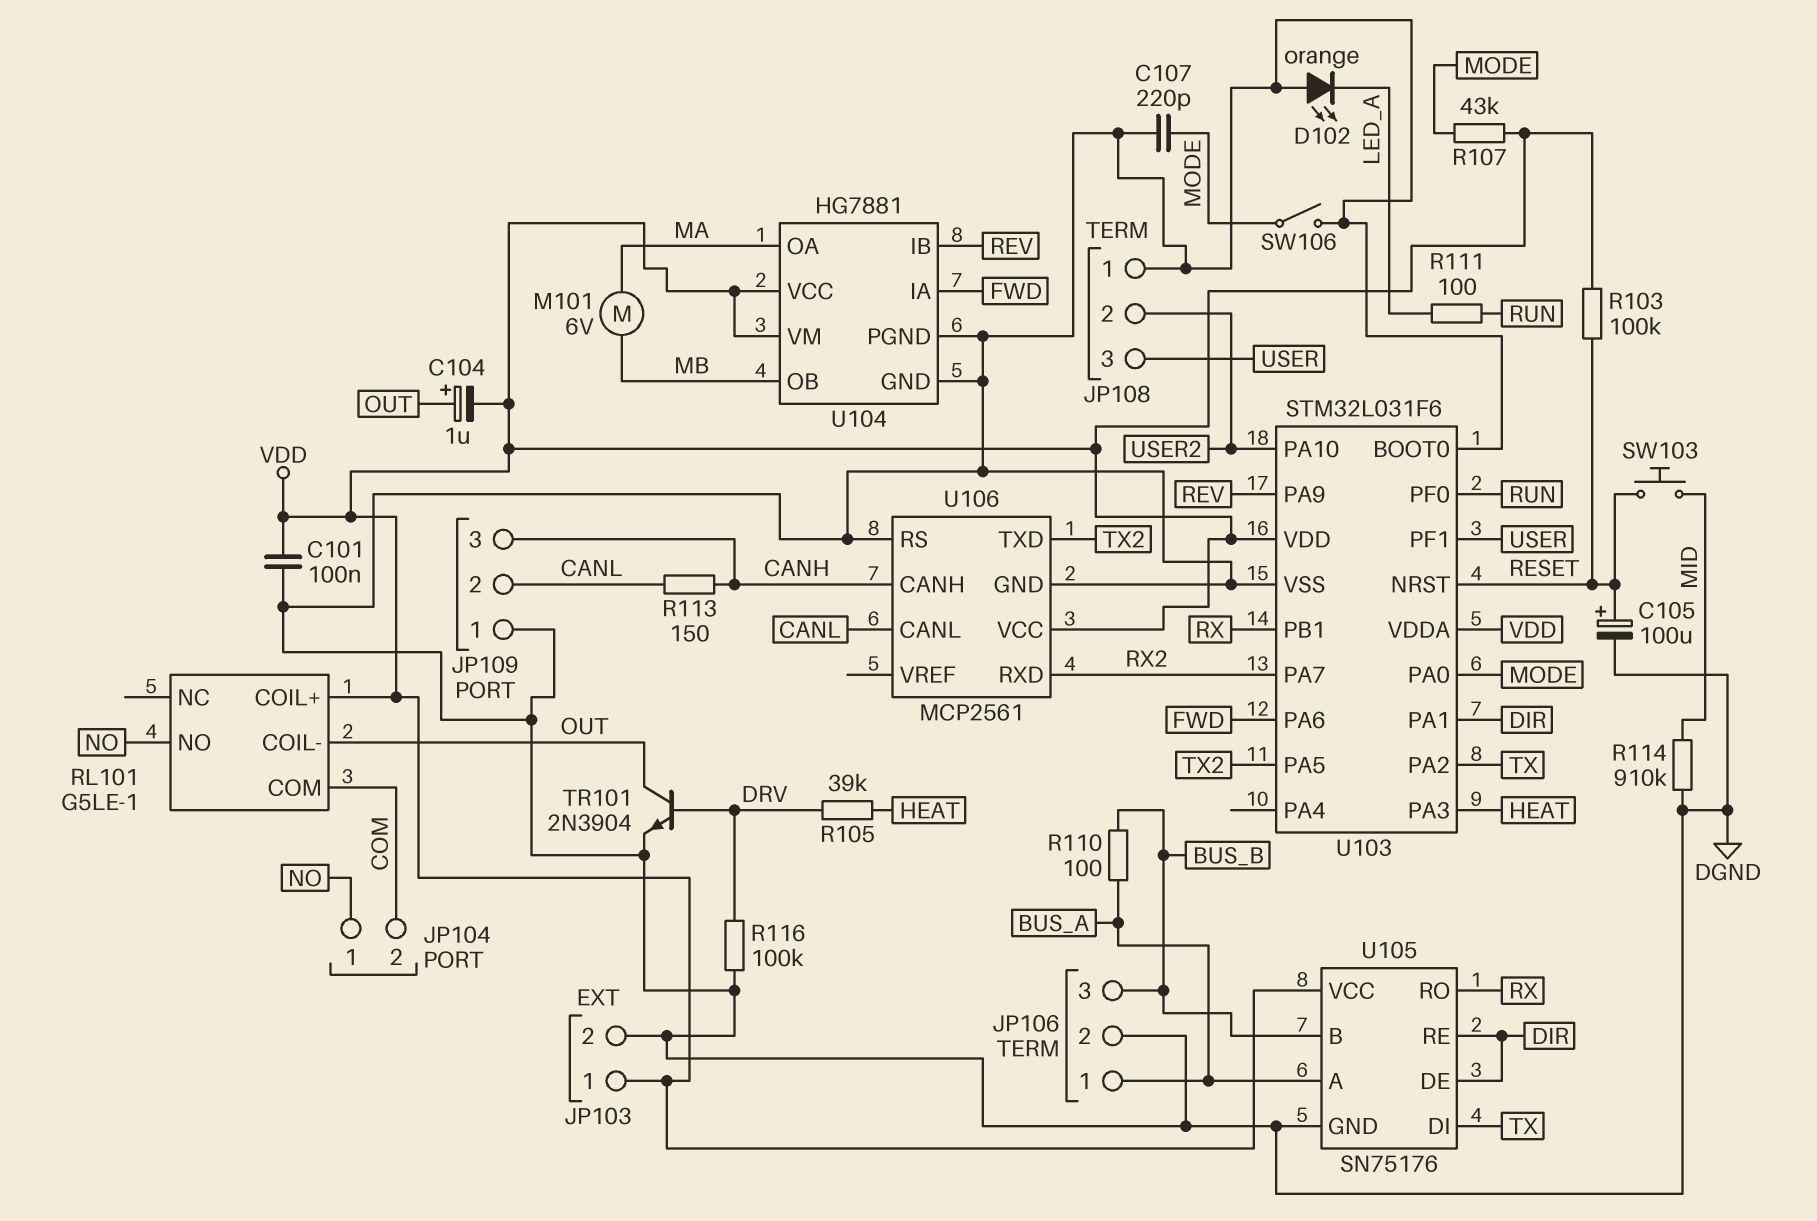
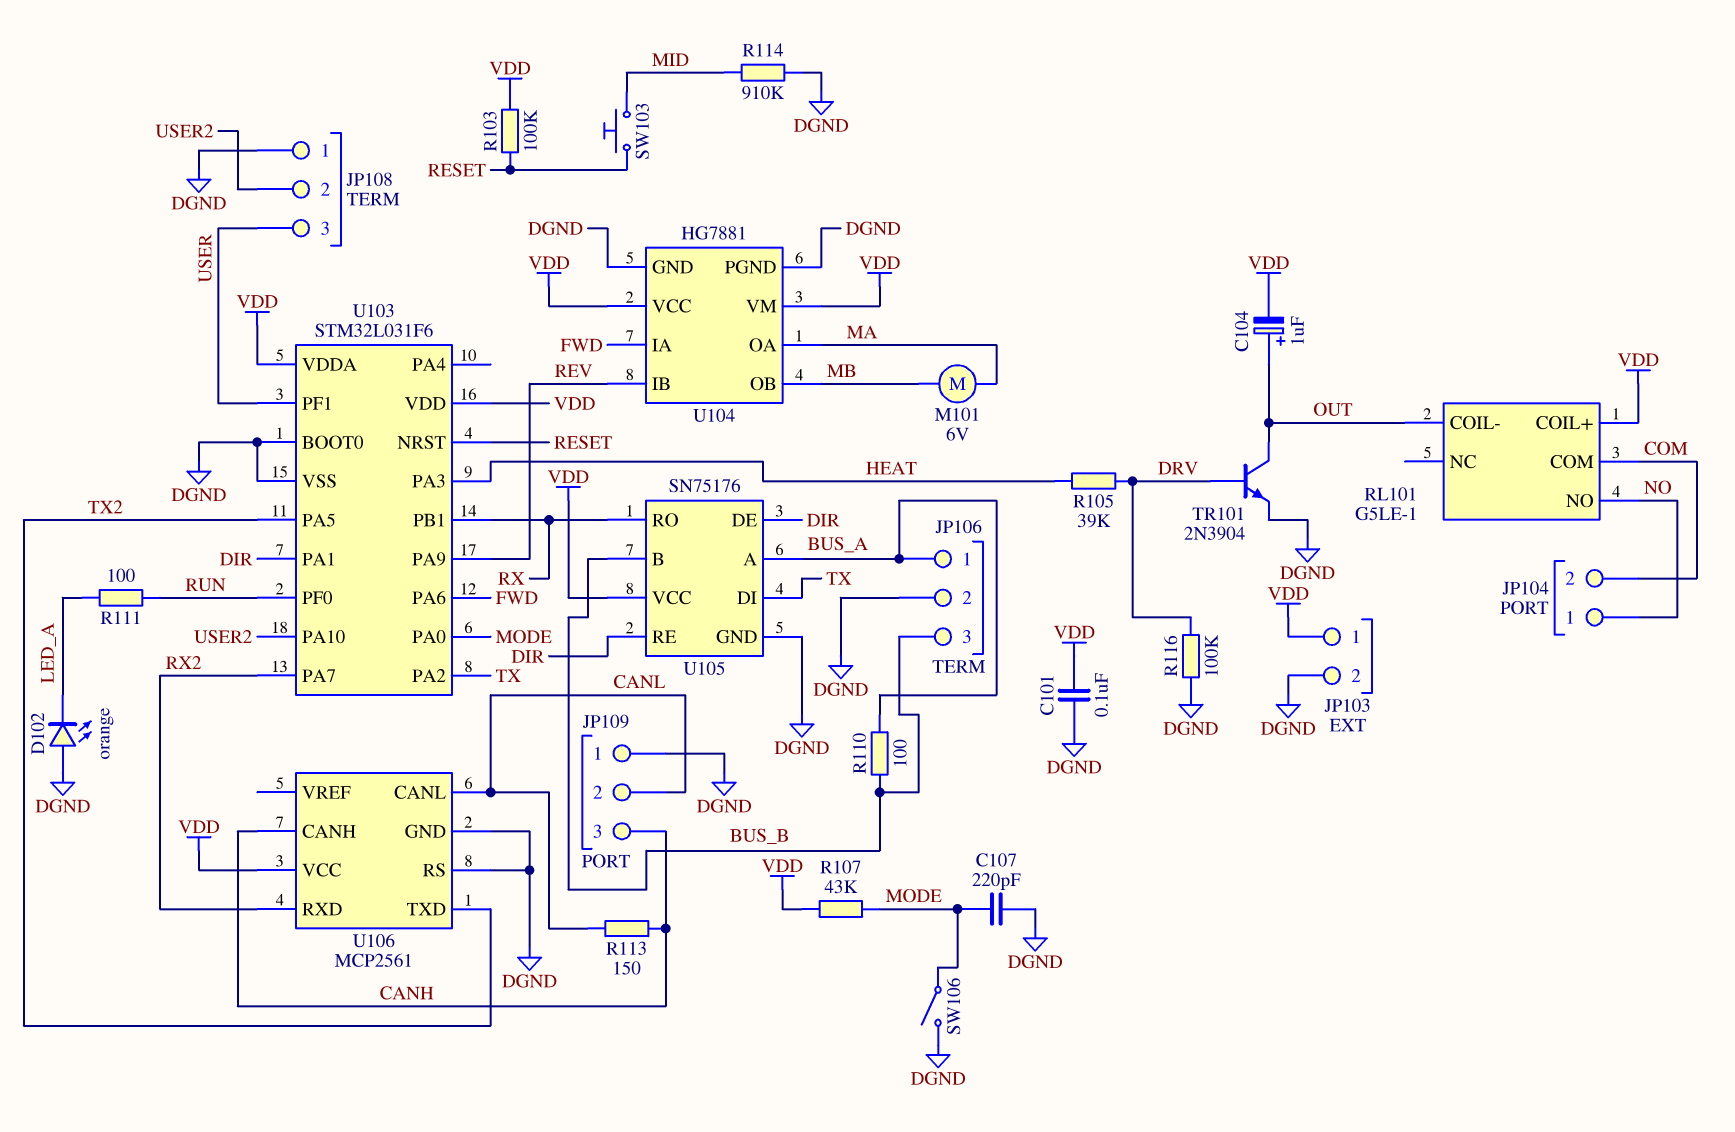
C105: 100uF (plus RESET, minus DGND) -> none

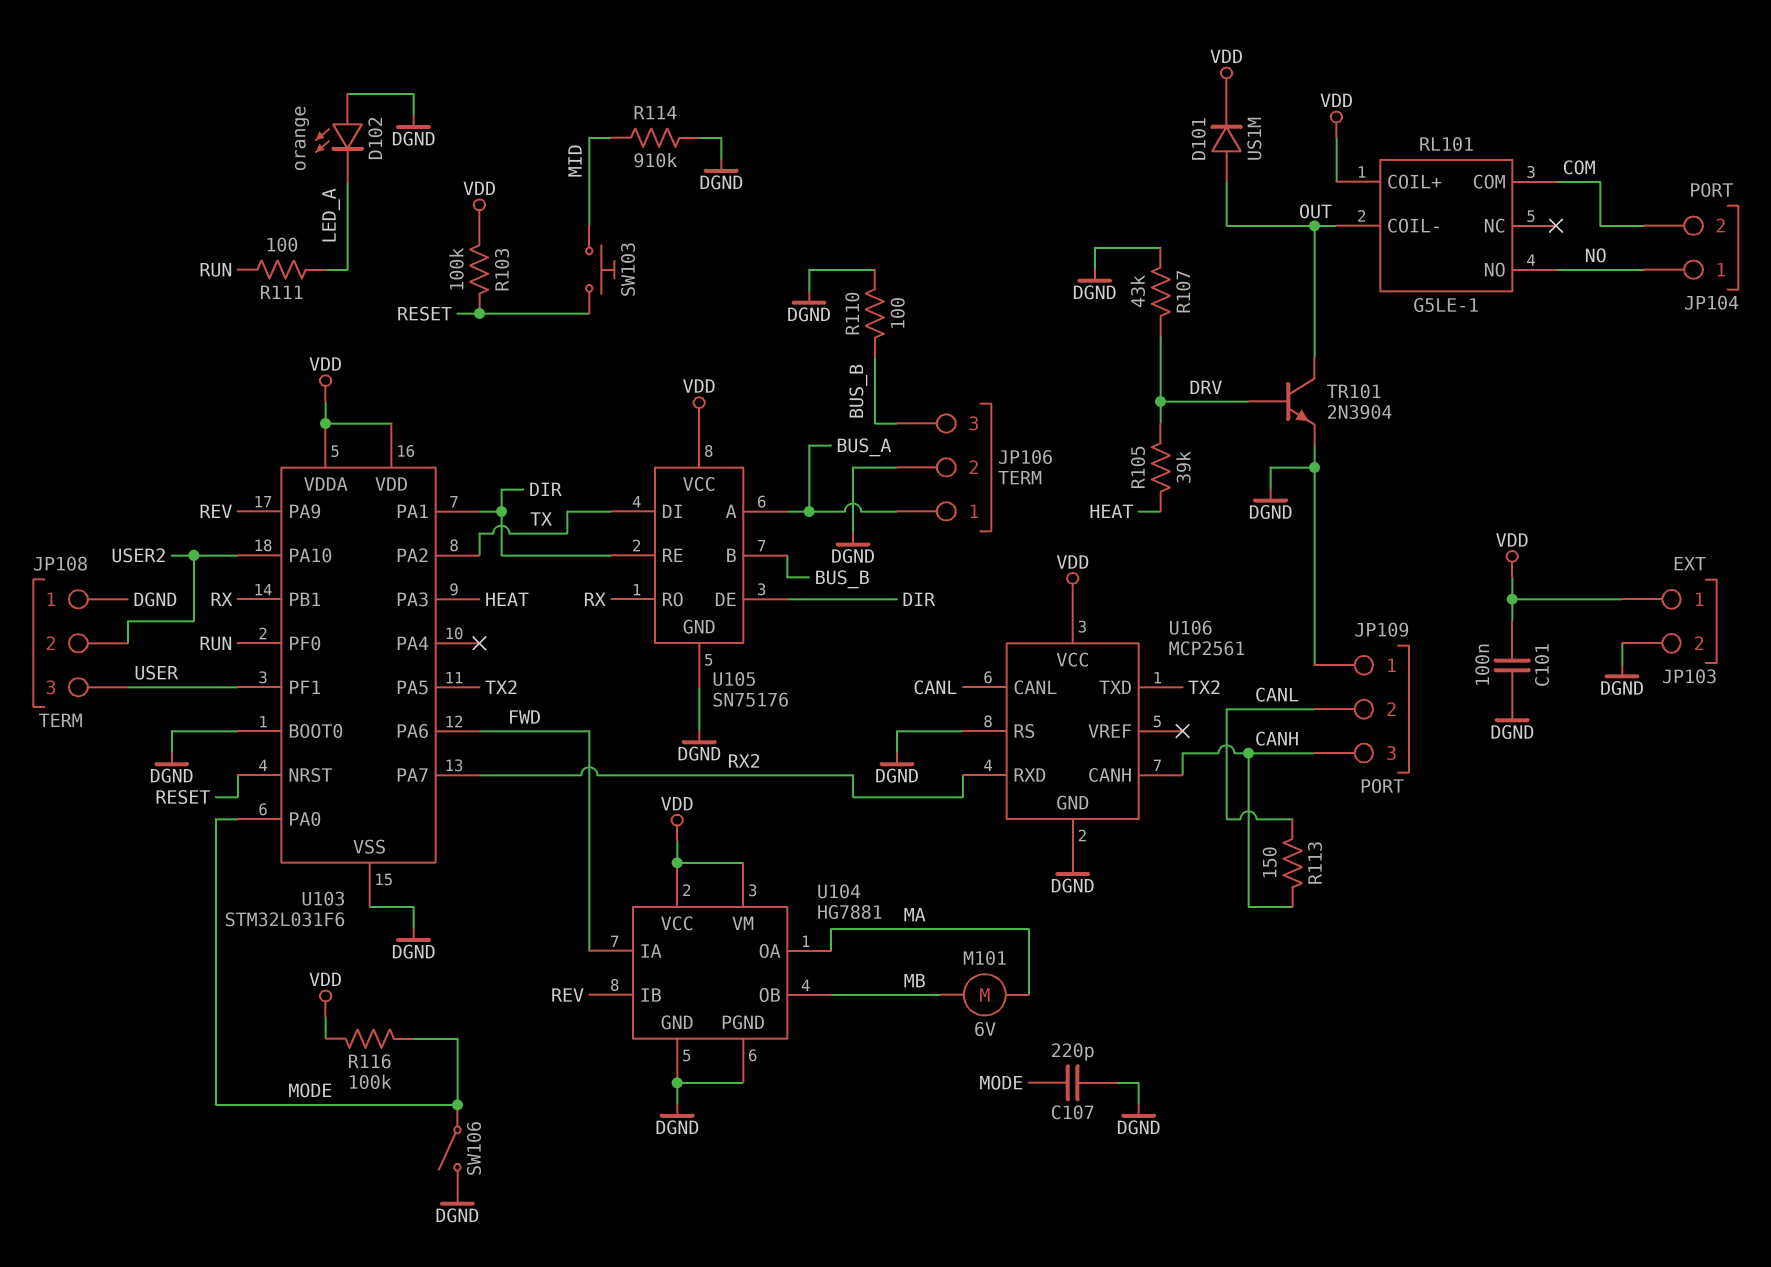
C104: 1uF (plus OUT, minus VDD) -> none
D101: none -> diode US1M (A OUT, K VDD)
R107: 43k (MODE, VDD) -> 43k (DGND, DRV)
R110: 100 (BUS_A, BUS_B) -> 100 (BUS_B, DGND)
R116: 100k (DGND, DRV) -> 100k (MODE, VDD)

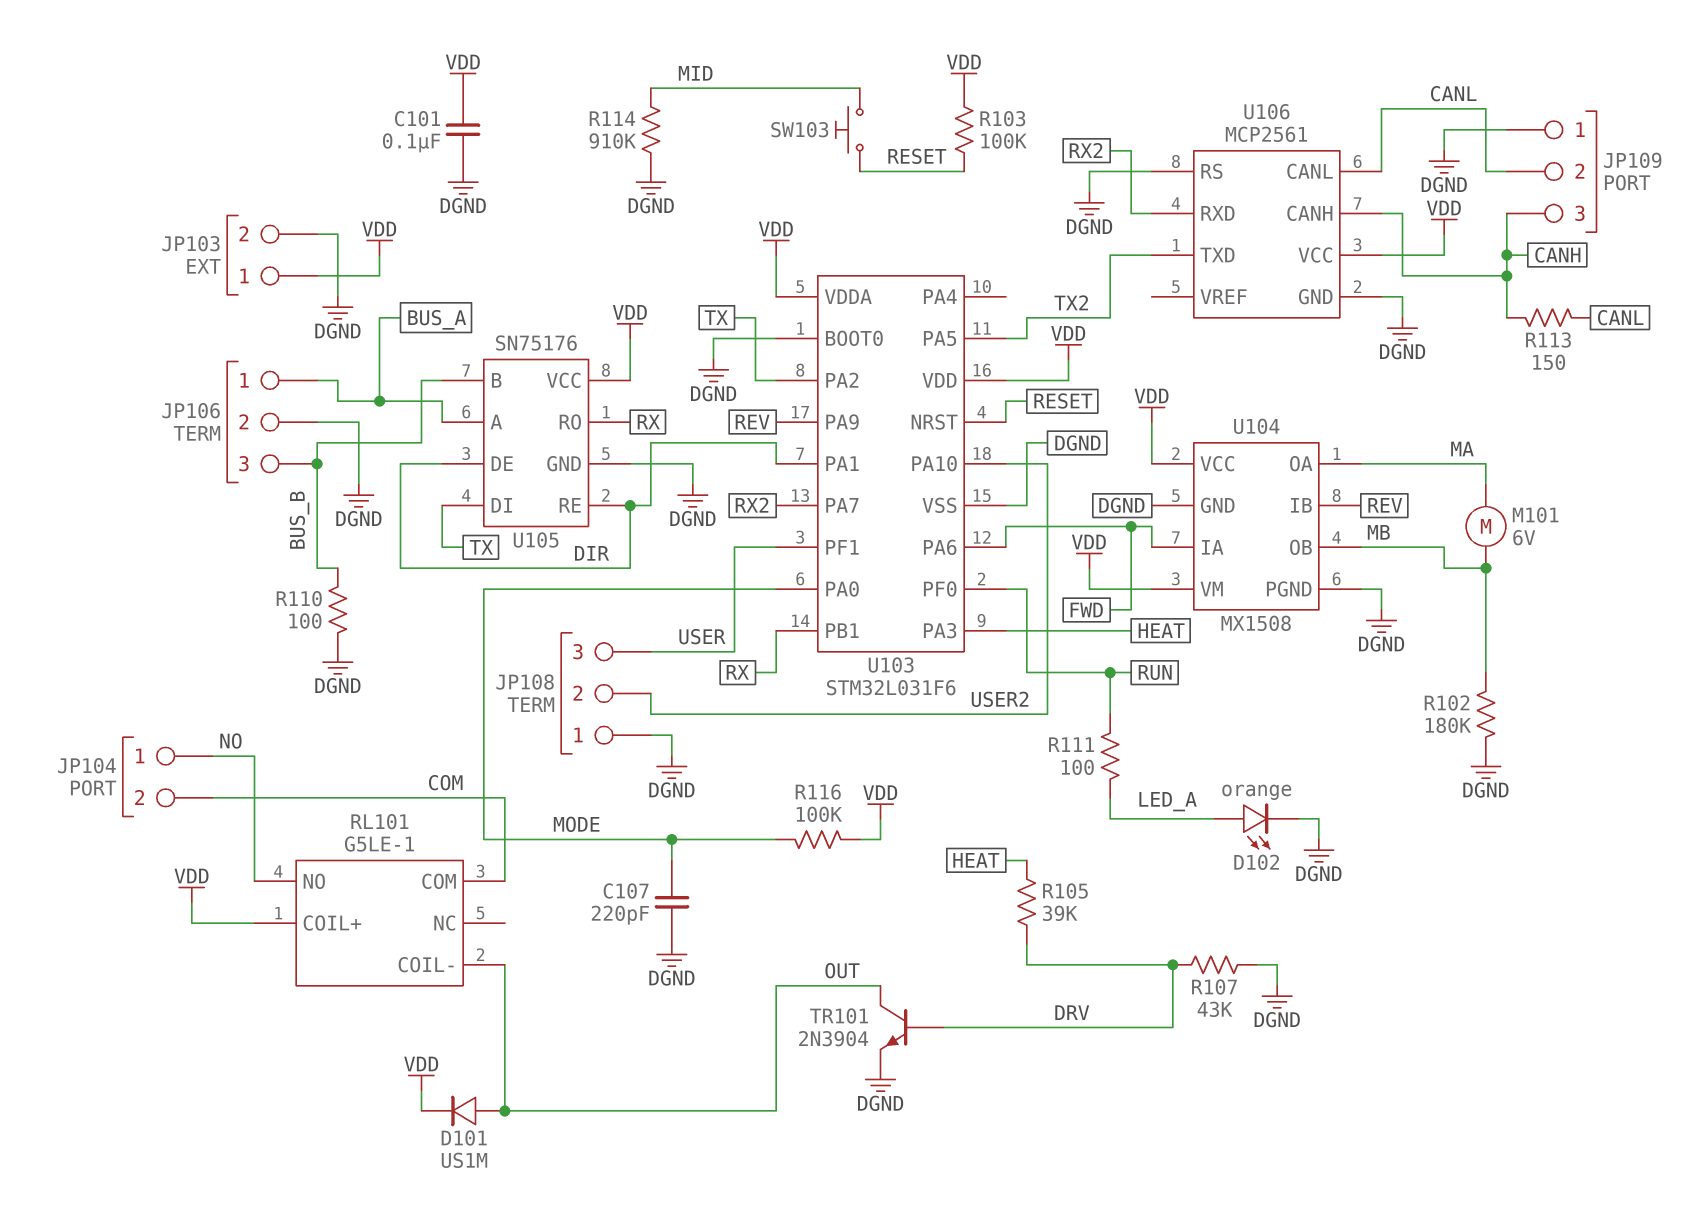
D102: LED orange (A DGND, K LED_A) -> LED orange (A LED_A, K DGND)
R102: none -> 180k (DGND, MB)
SW106: switch (DGND, MODE) -> none
U104: HG7881 -> MX1508

